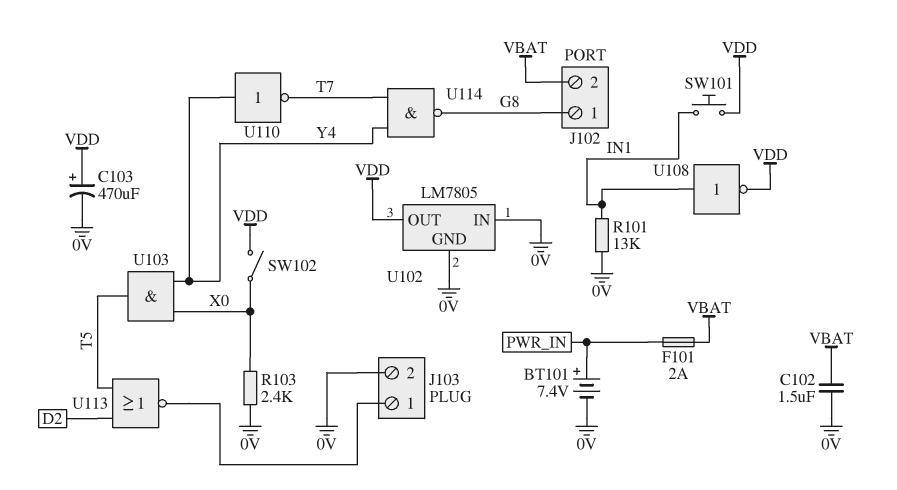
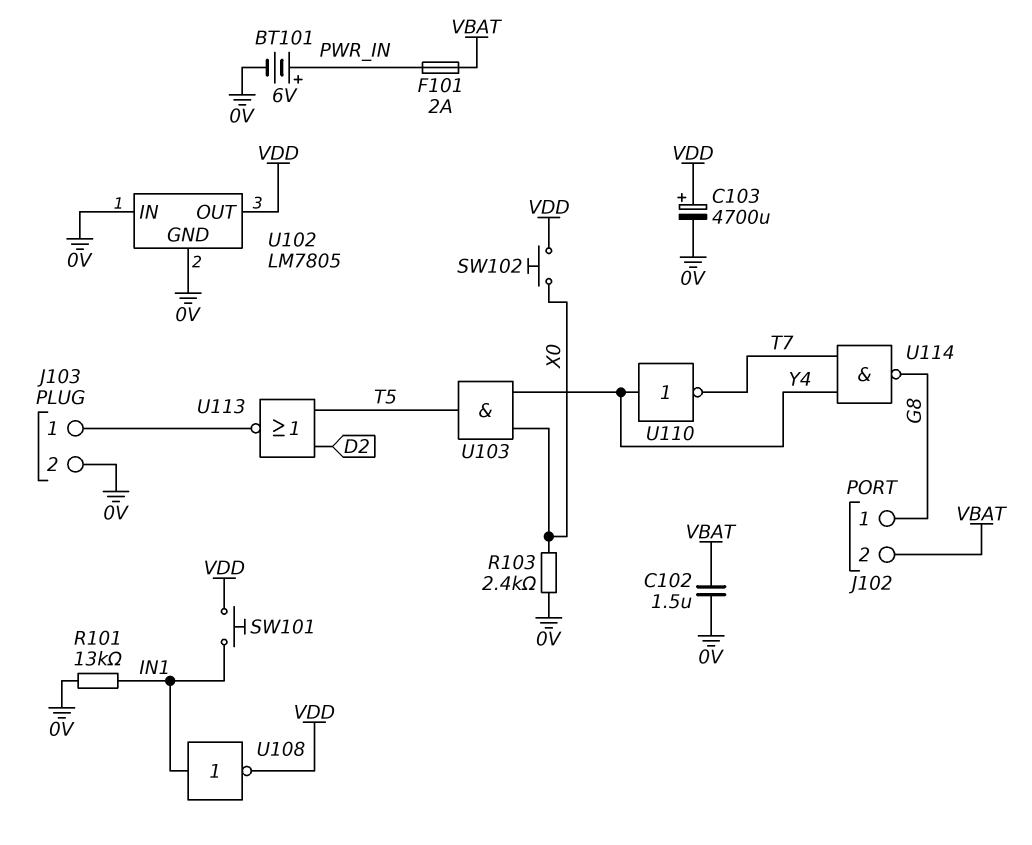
BT101: 7.4V (plus PWR_IN, minus 0V) -> 6V (plus PWR_IN, minus 0V)
C103: 470uF (plus VDD, minus 0V) -> 4700uF (plus VDD, minus 0V)
SW102: switch (VDD, X0) -> button (VDD, X0)

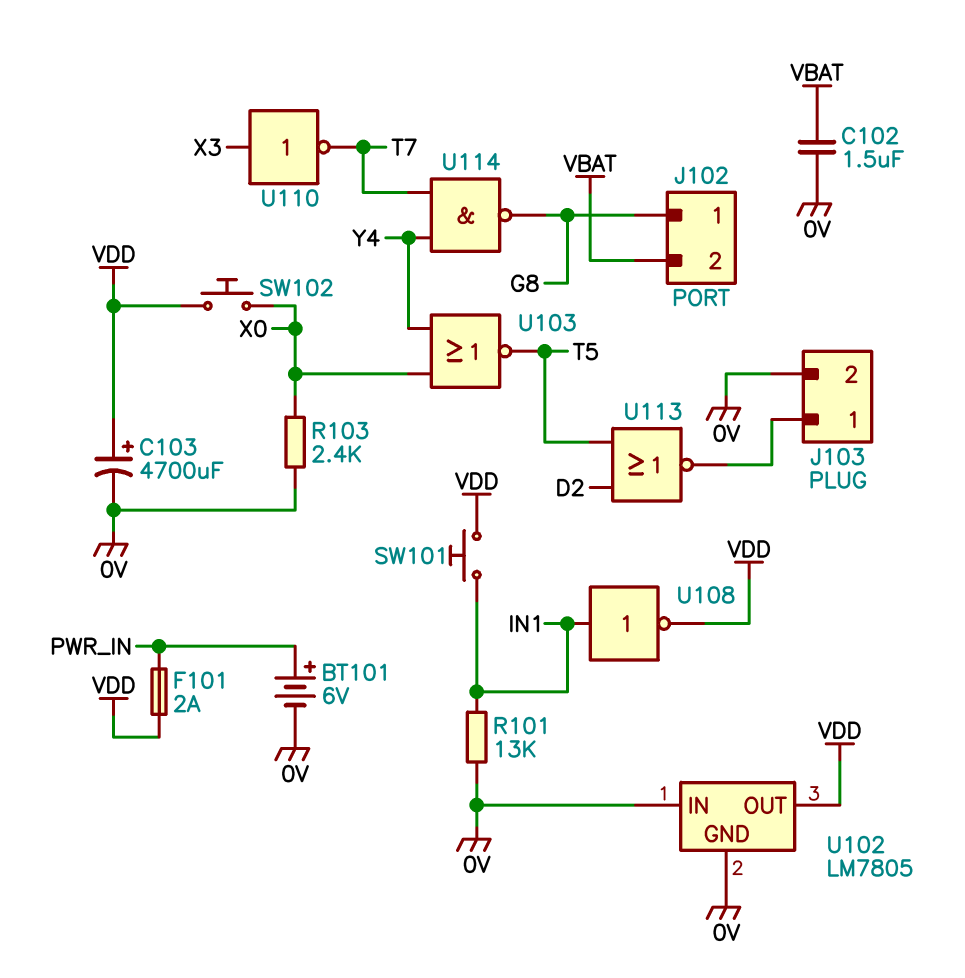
F101: 2A (PWR_IN, VBAT) -> 2A (PWR_IN, VDD)
U103: AND (in X0, in Y4, out T5) -> NOR (in X0, in Y4, out T5)
U110: NOT (in Y4, out T7) -> NOT (in X3, out T7)

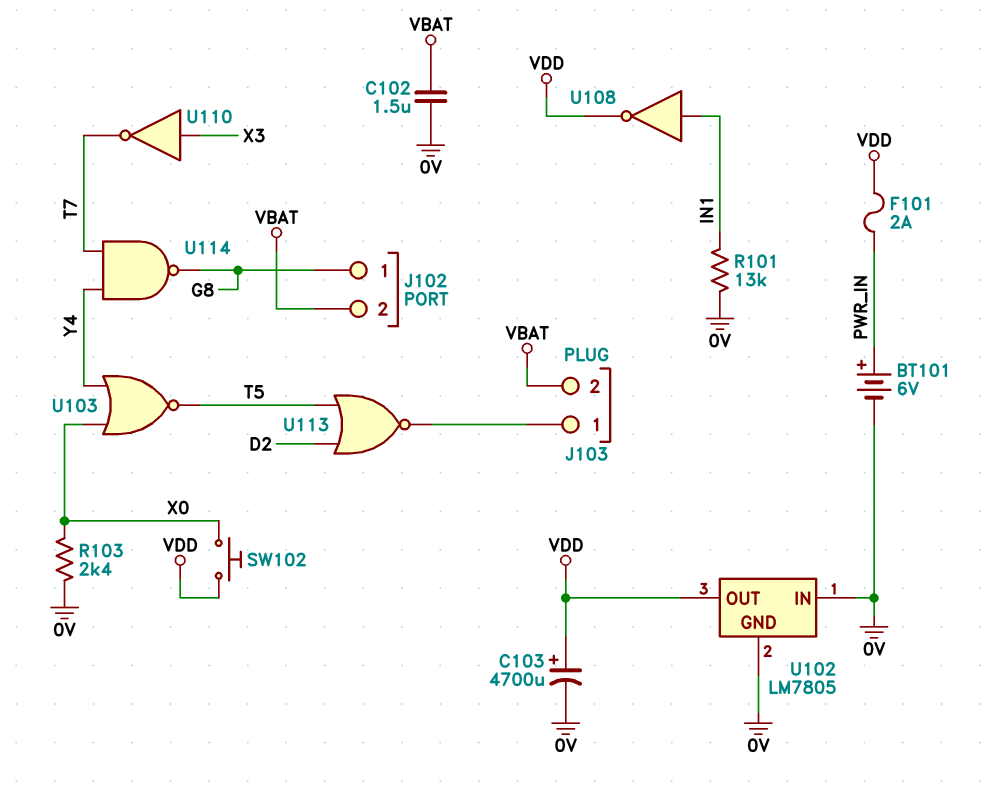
J103 pin 2: 0V -> VBAT
SW101: button (IN1, VDD) -> none

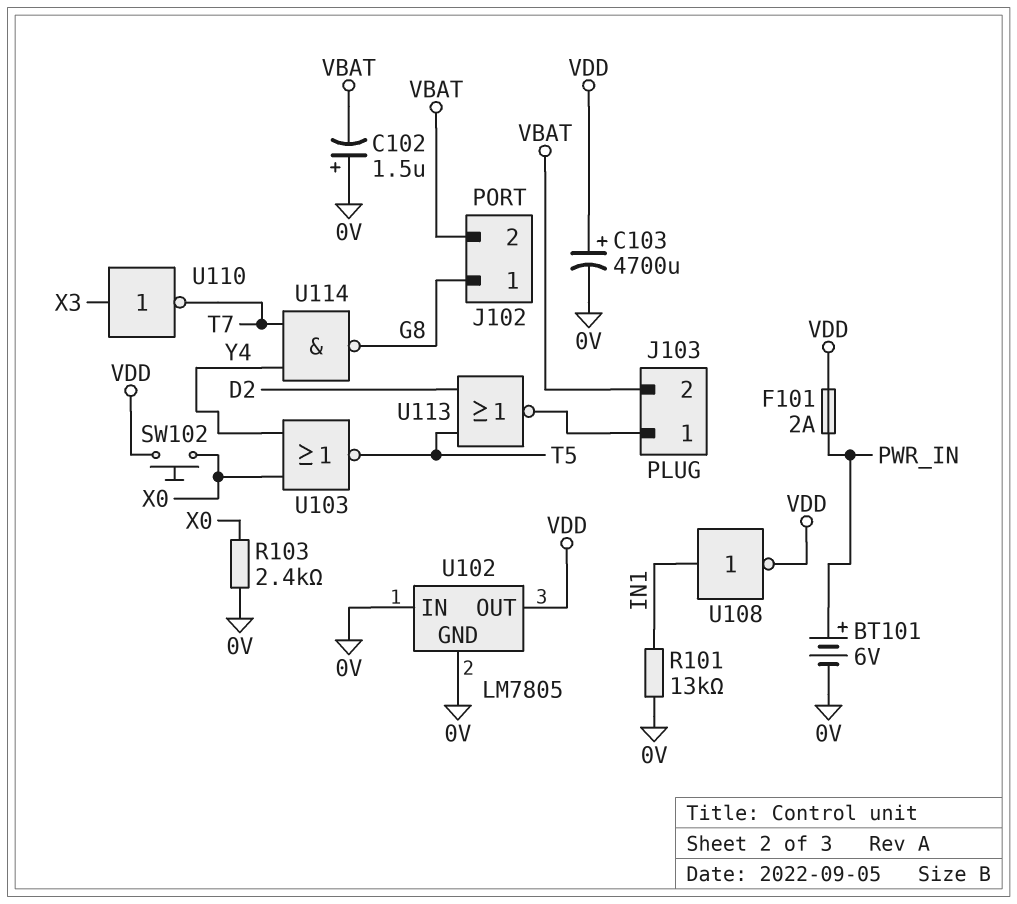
C102: 1.5uF (0V, VBAT) -> 1.5uF (plus 0V, minus VBAT)

